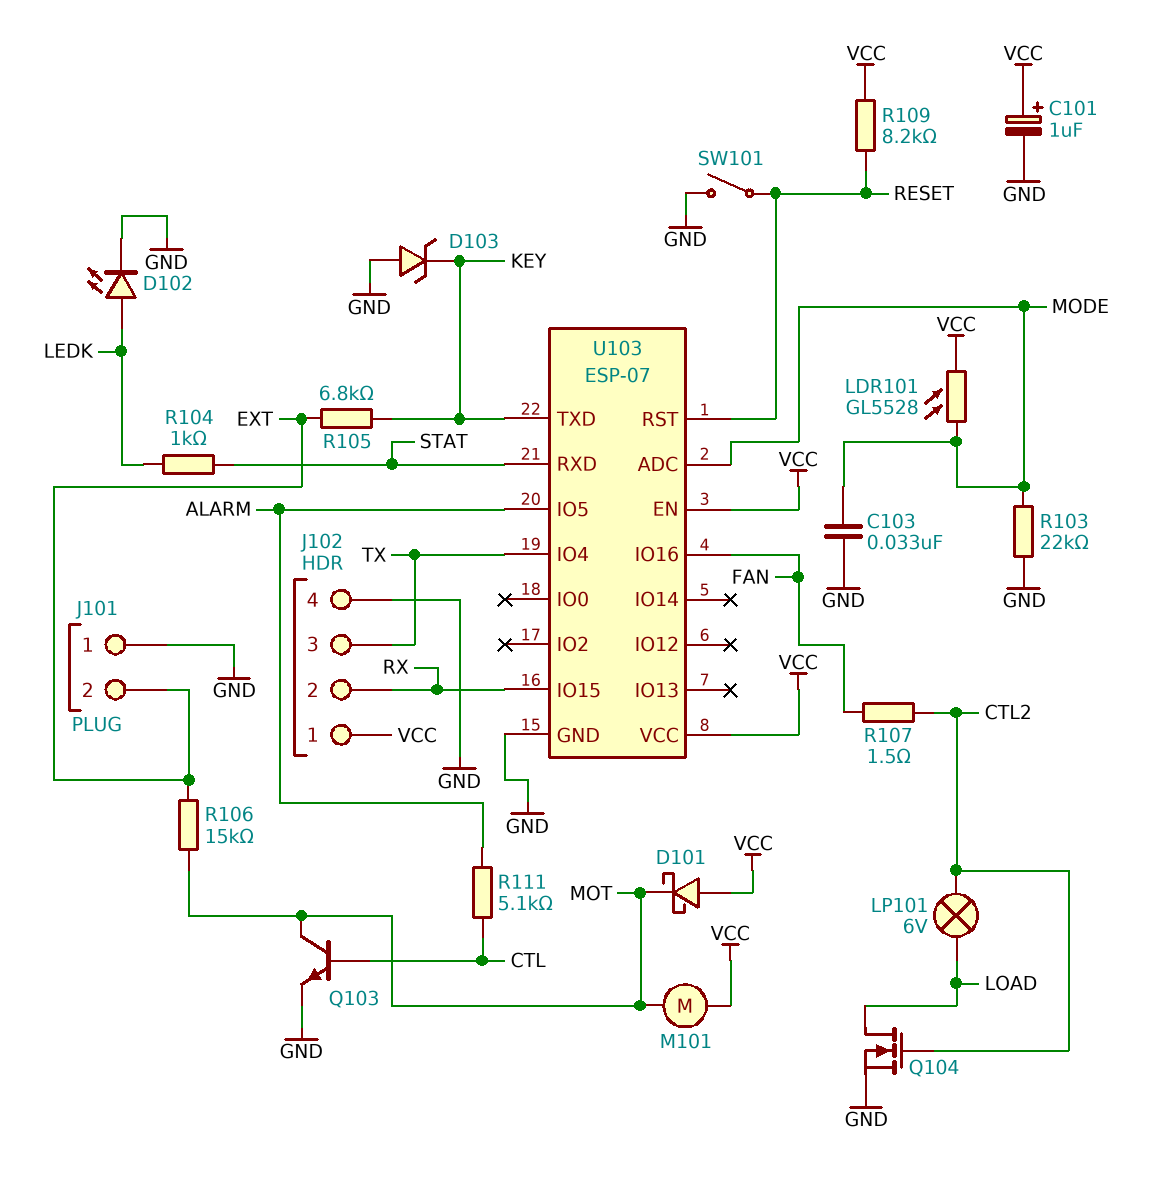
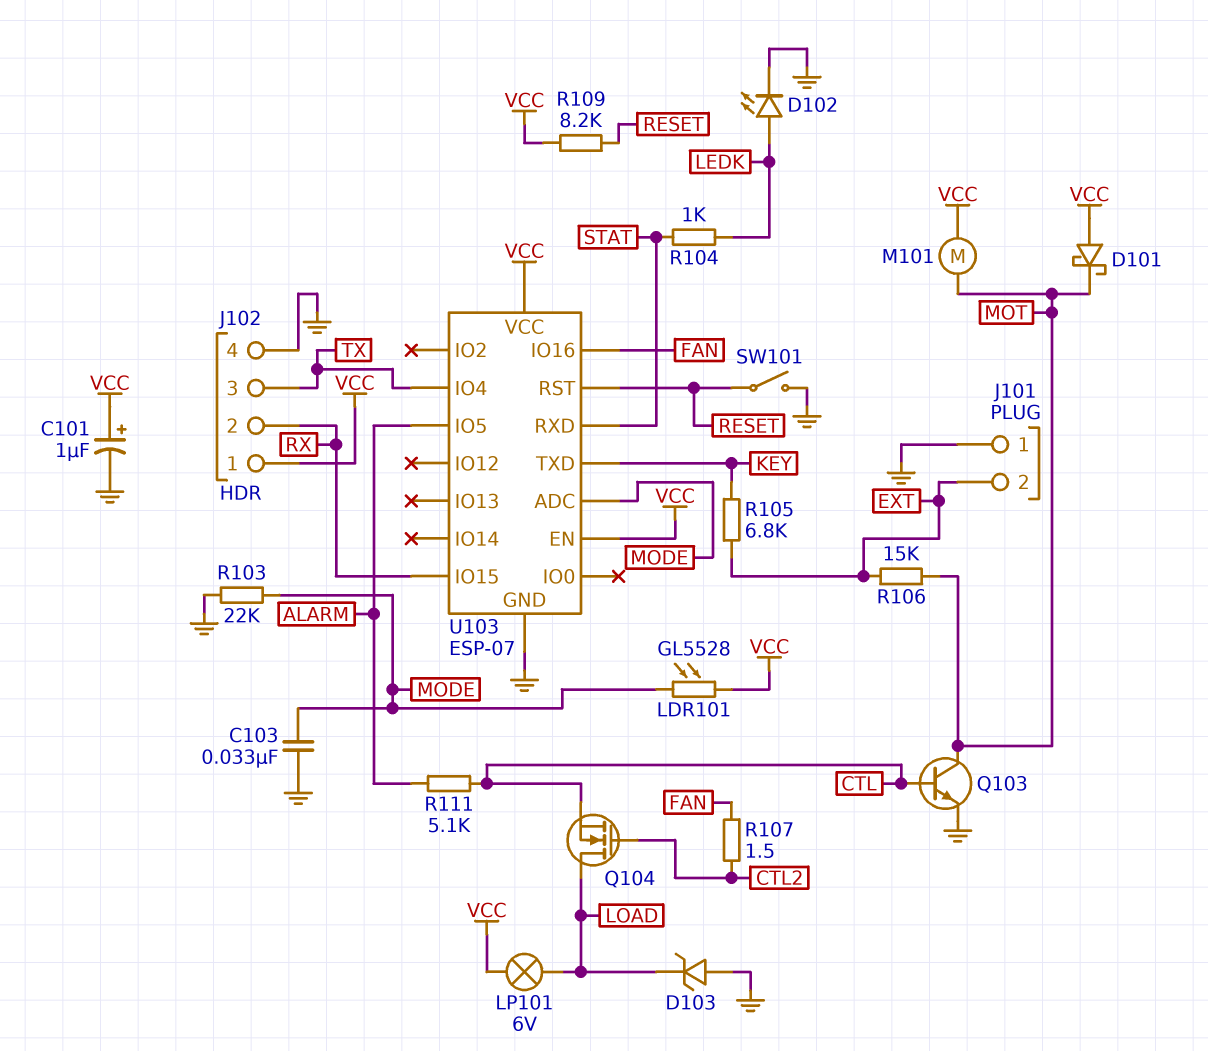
D103: zener (A GND, K KEY) -> zener (A GND, K LOAD)
LP101: lamp 6V (CTL2, LOAD) -> lamp 6V (LOAD, VCC)
Q104: NMOS (G CTL2, D LOAD, S GND) -> NMOS (G CTL2, D LOAD, S CTL)

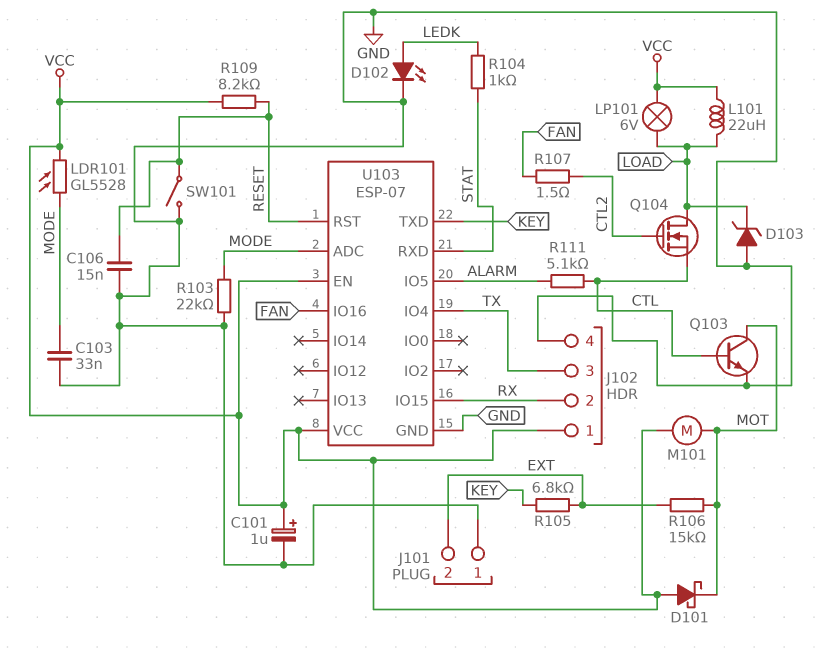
C106: none -> 15nF (GND, RESET)
L101: none -> 22uH (LOAD, VCC)

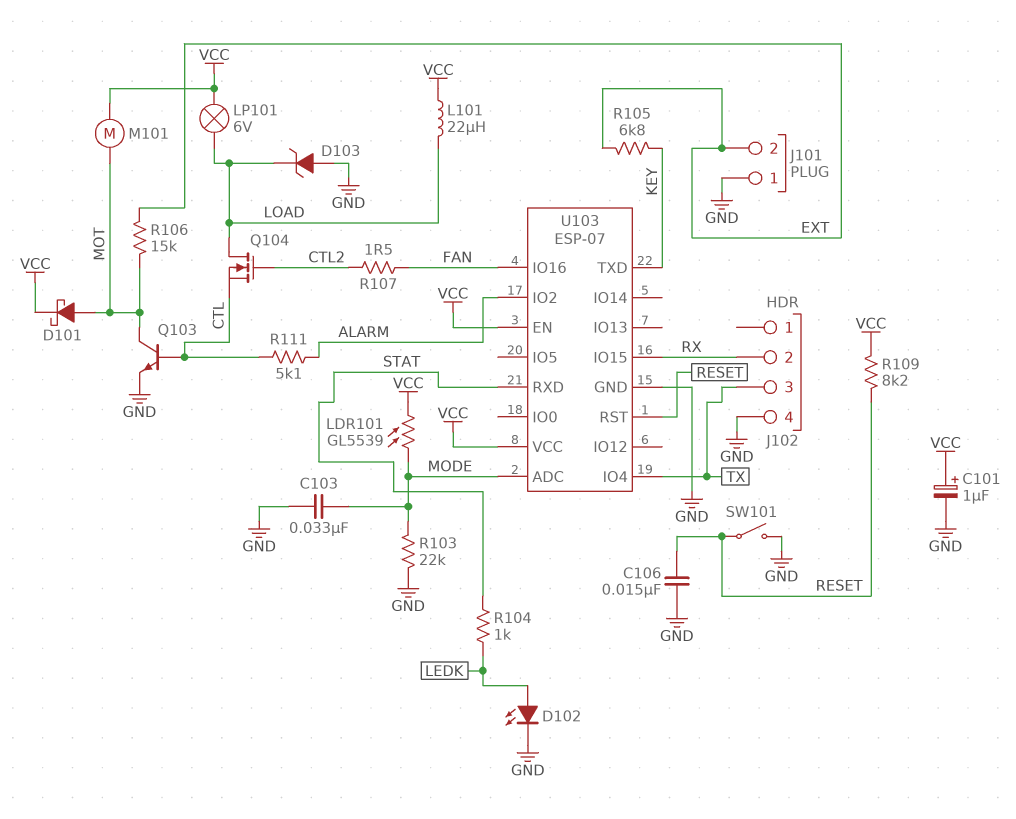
D101: schottky (A VCC, K MOT) -> schottky (A MOT, K VCC)
J102 pin 1: VCC -> none
LDR101: GL5528 (MODE, VCC) -> GL5539 (MODE, VCC)
U103 pin IO2: none -> ALARM
U103 pin IO5: ALARM -> none

